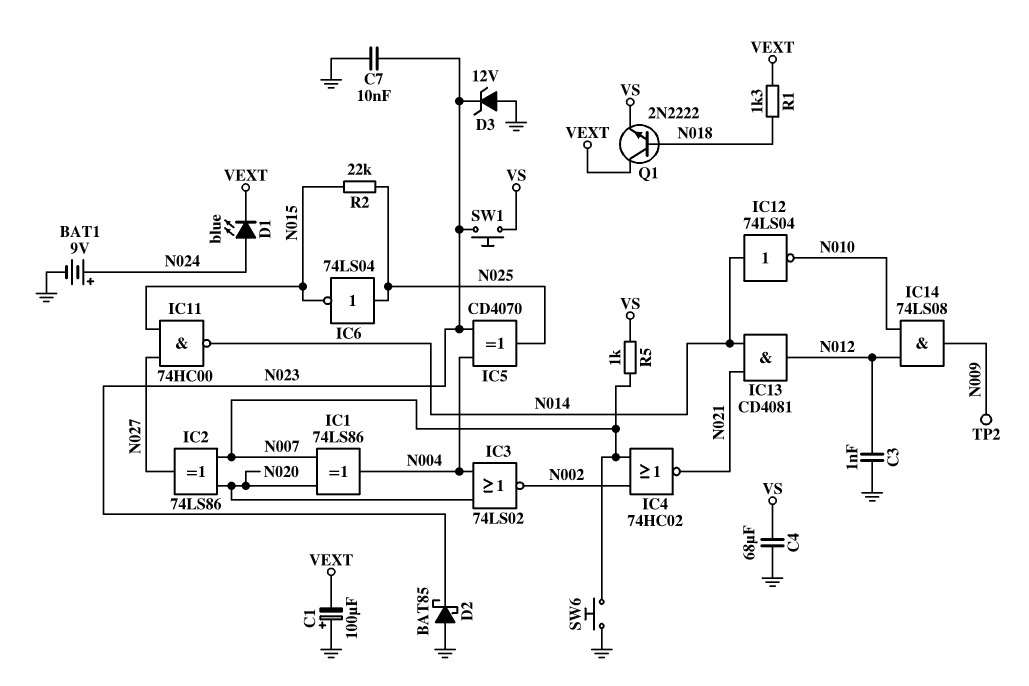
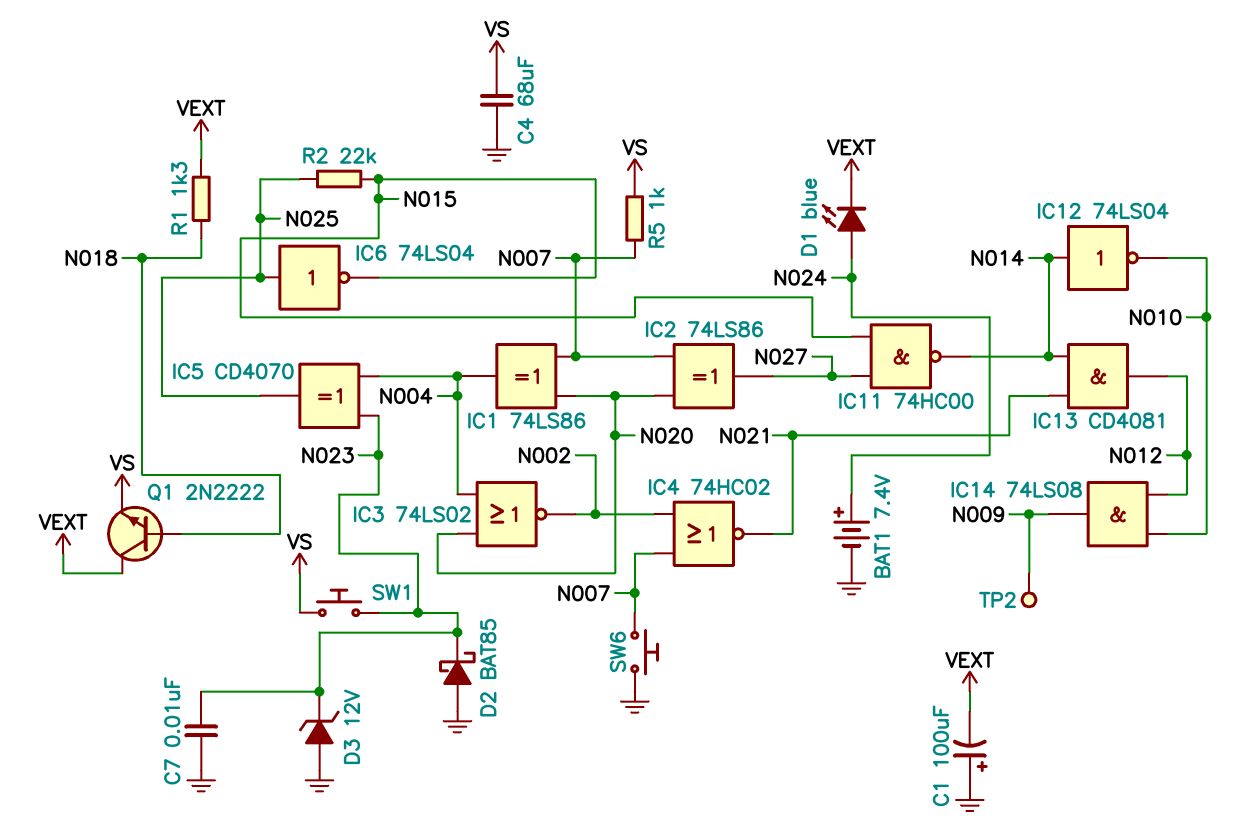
BAT1: 9V (plus N024, minus GND) -> 7.4V (plus N024, minus GND)
C3: 1nF (GND, N012) -> none

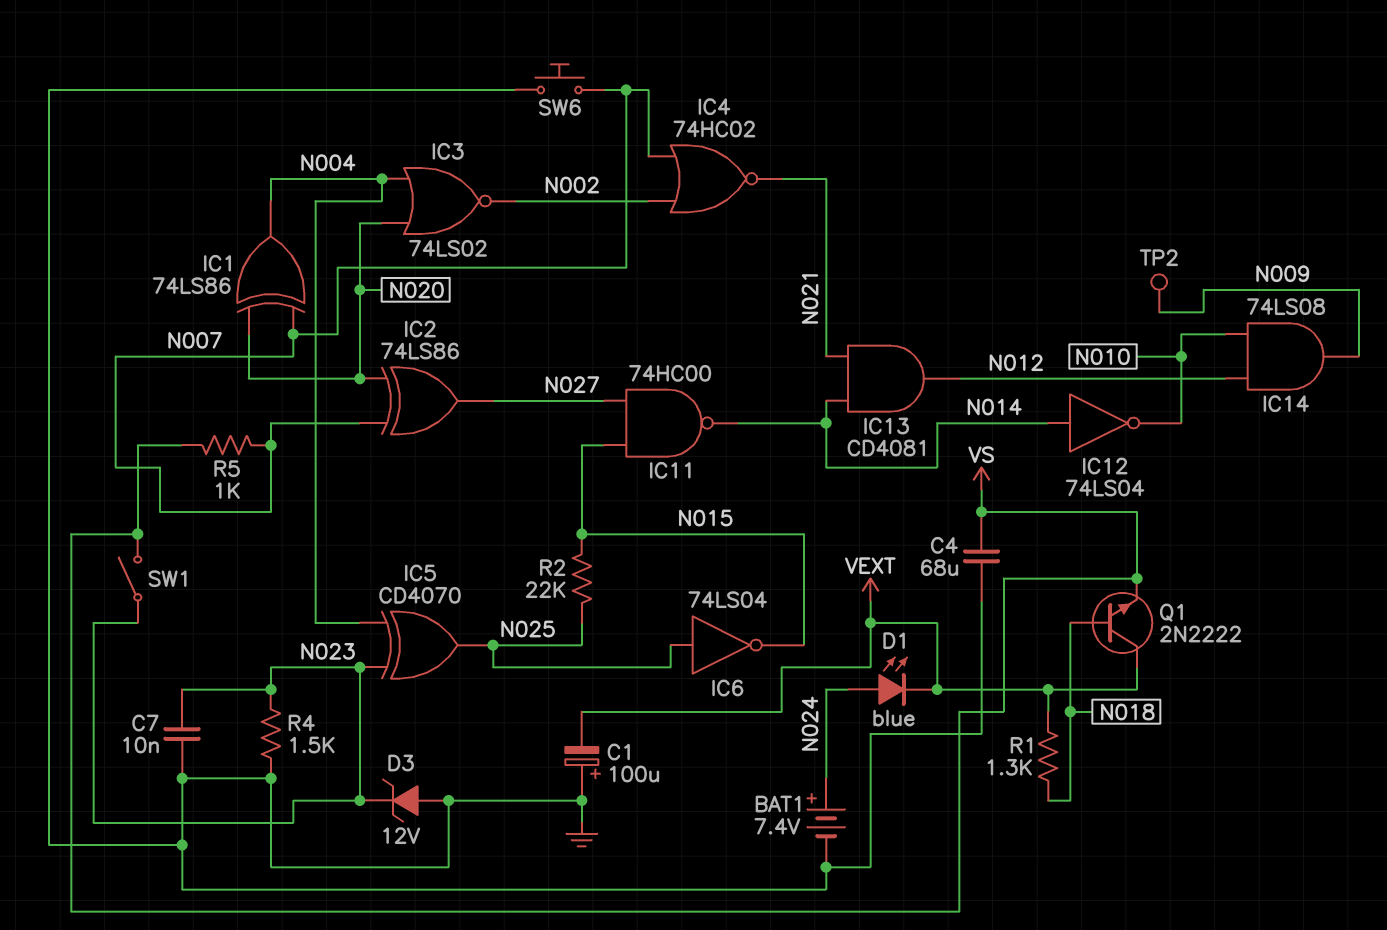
D2: schottky BAT85 (A GND, K N023) -> none
R4: none -> 1.5k (GND, N023)
SW1: button (N023, VS) -> switch (N023, VS)

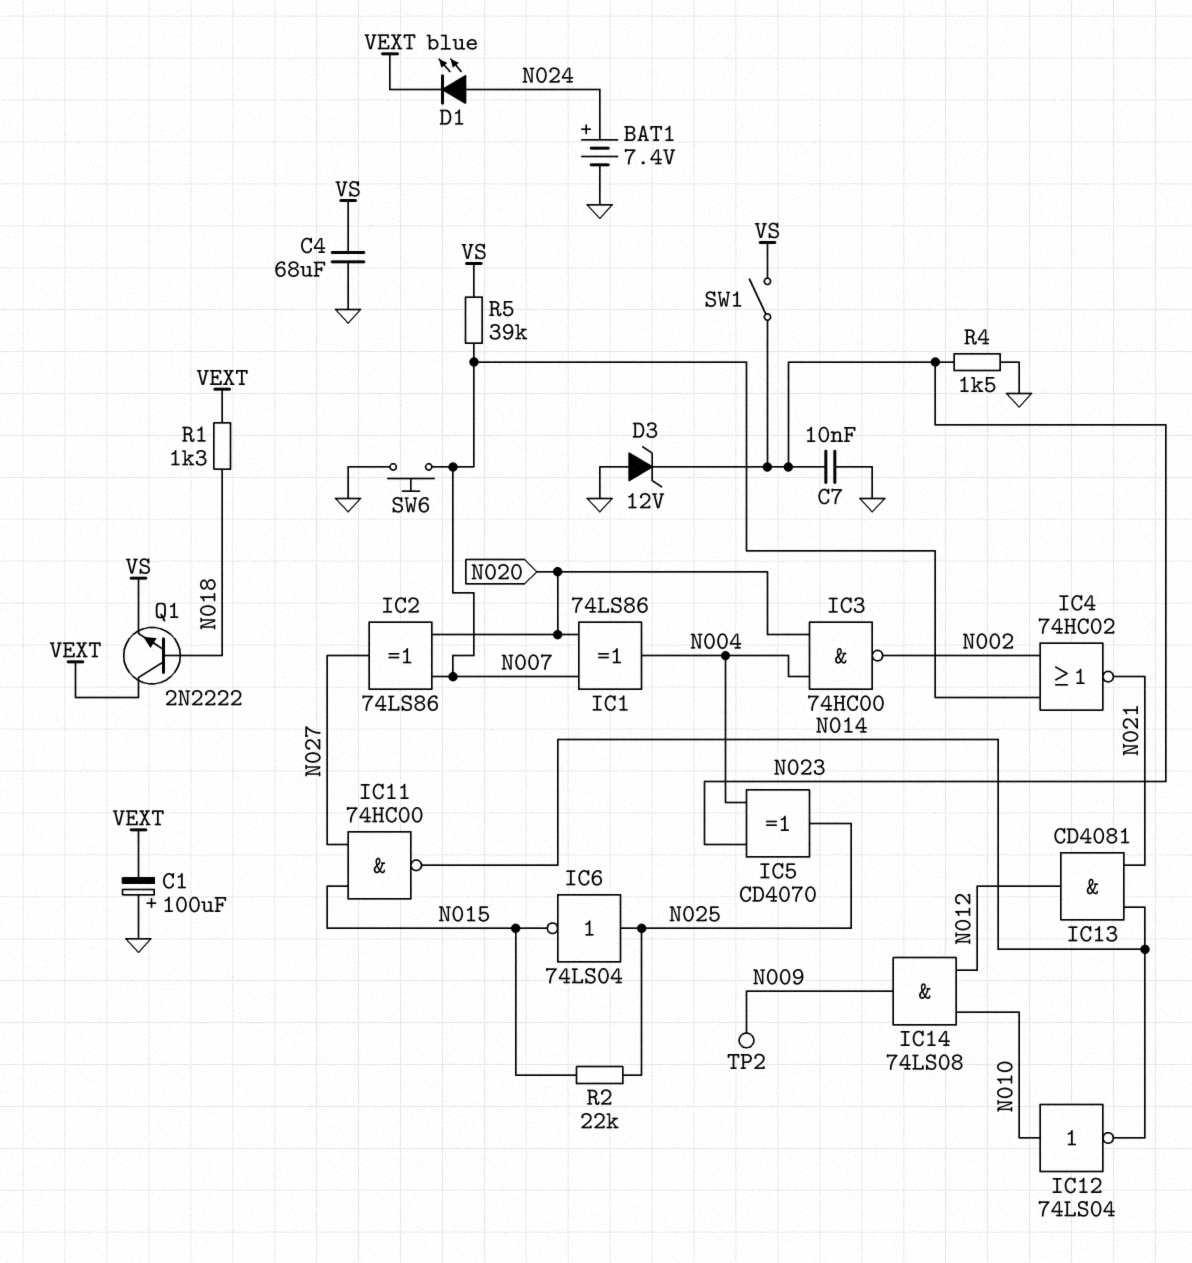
IC3: NOR 74LS02 (in N004, in N020, out N002) -> NAND 74HC00 (in N004, in N020, out N002)
IC12: NOT 74LS04 (in N014, out N010) -> NOT 74LS04 (in N010, out N014)
R5: 1k (N007, VS) -> 39k (N007, VS)

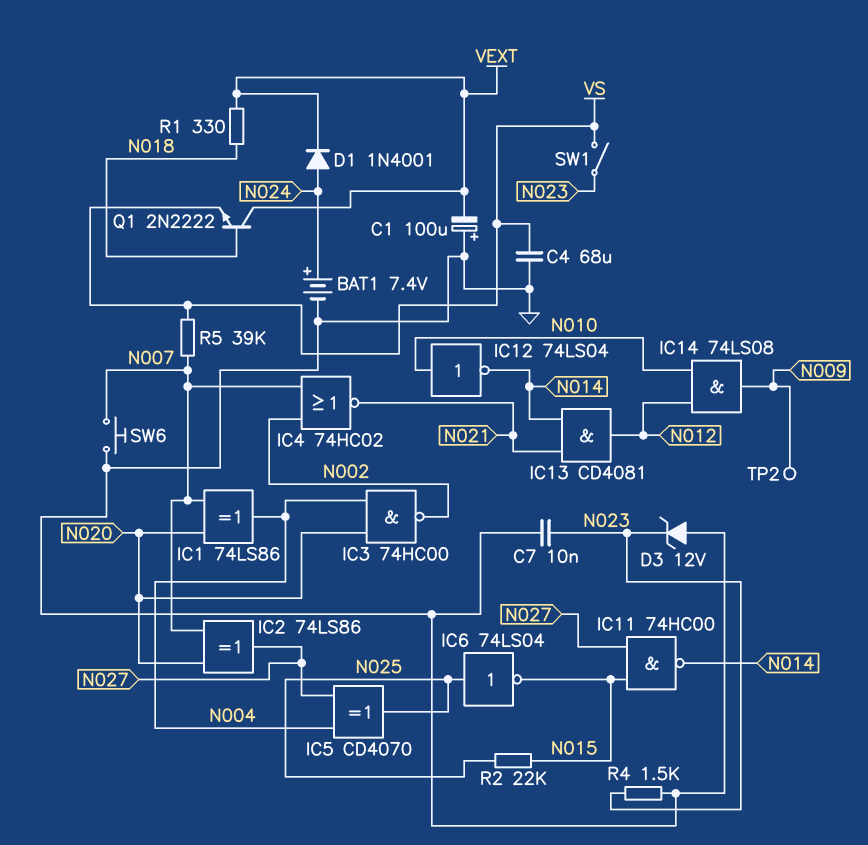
D1: LED blue (A N024, K VEXT) -> diode 1N4001 (A N024, K VEXT)
IC5: XOR CD4070 (in N004, in N023, out N025) -> XOR CD4070 (in N004, in N027, out N025)
R1: 1.3k (N018, VEXT) -> 330 (N018, VEXT)

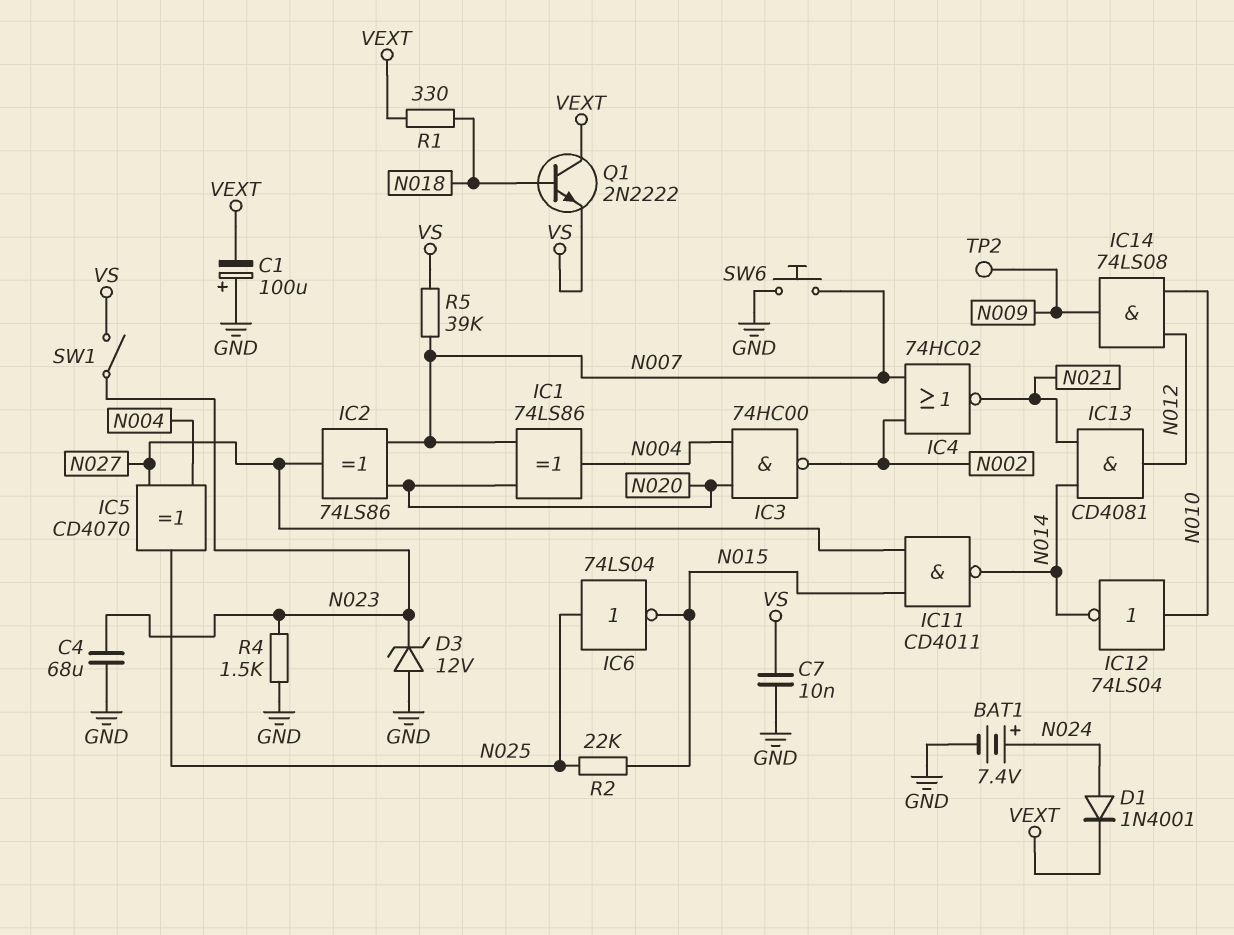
C4: 68uF (GND, VS) -> 68uF (GND, N023)
C7: 10nF (GND, N023) -> 10nF (GND, VS)
IC11: NAND 74HC00 (in N015, in N027, out N014) -> NAND CD4011 (in N015, in N027, out N014)

